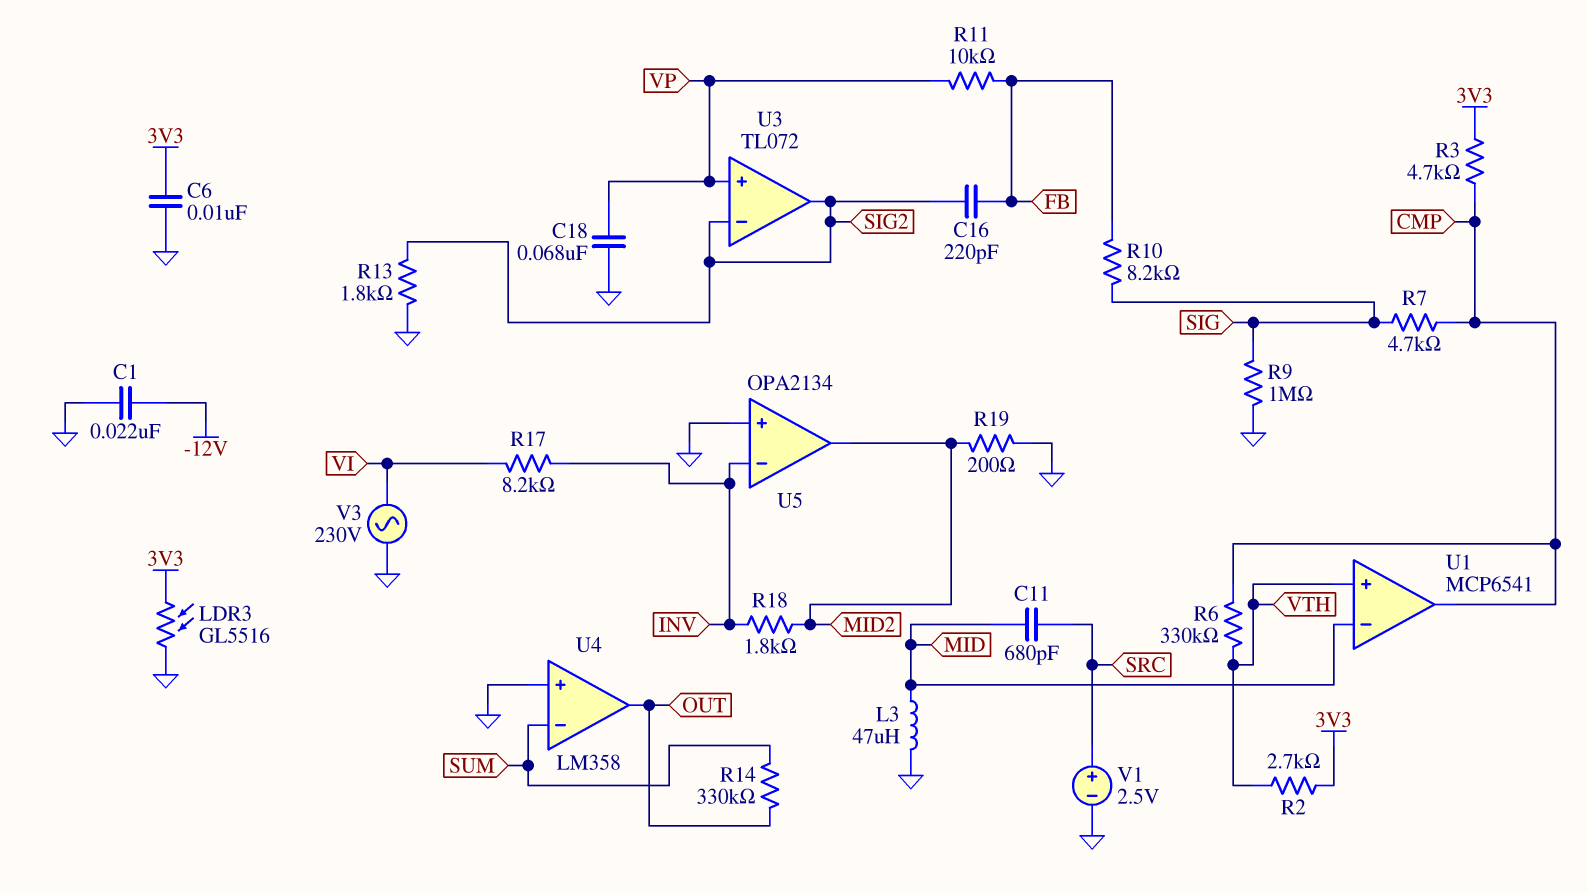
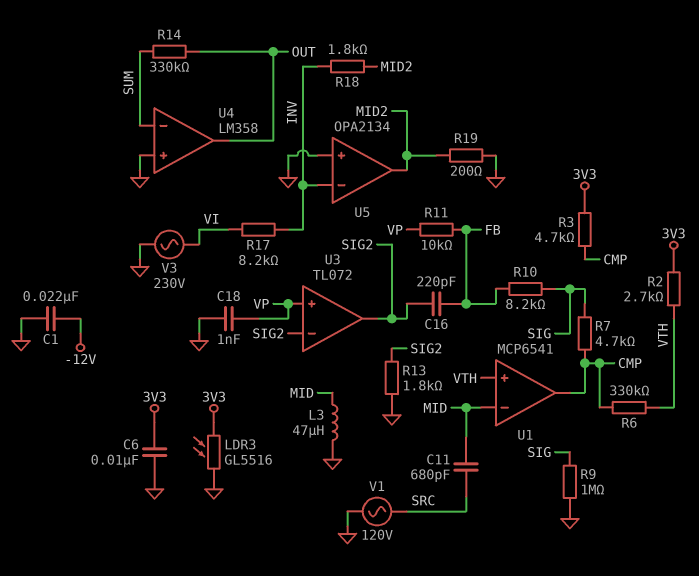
C18: 68nF (GND, VP) -> 1nF (GND, VP)
V1: 2.5V (plus SRC, minus GND) -> AC 120V (GND, SRC)

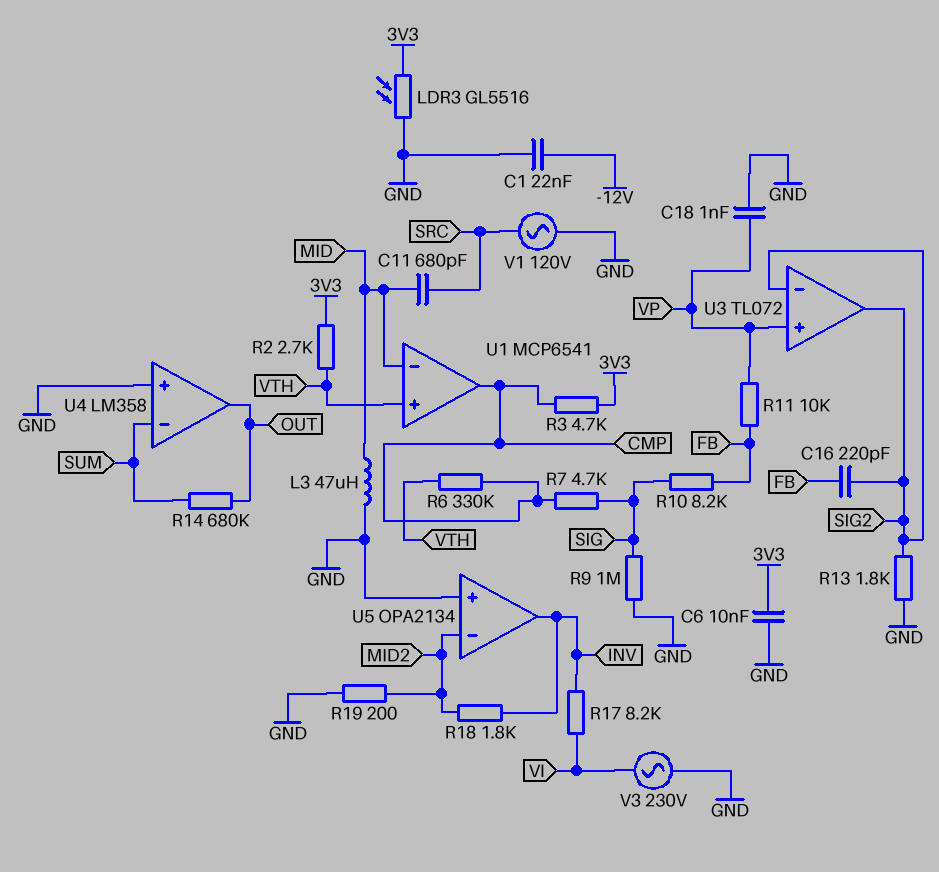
R14: 330k (OUT, SUM) -> 680k (OUT, SUM)
U5 pin in-: INV -> MID2
U5 pin out: MID2 -> INV

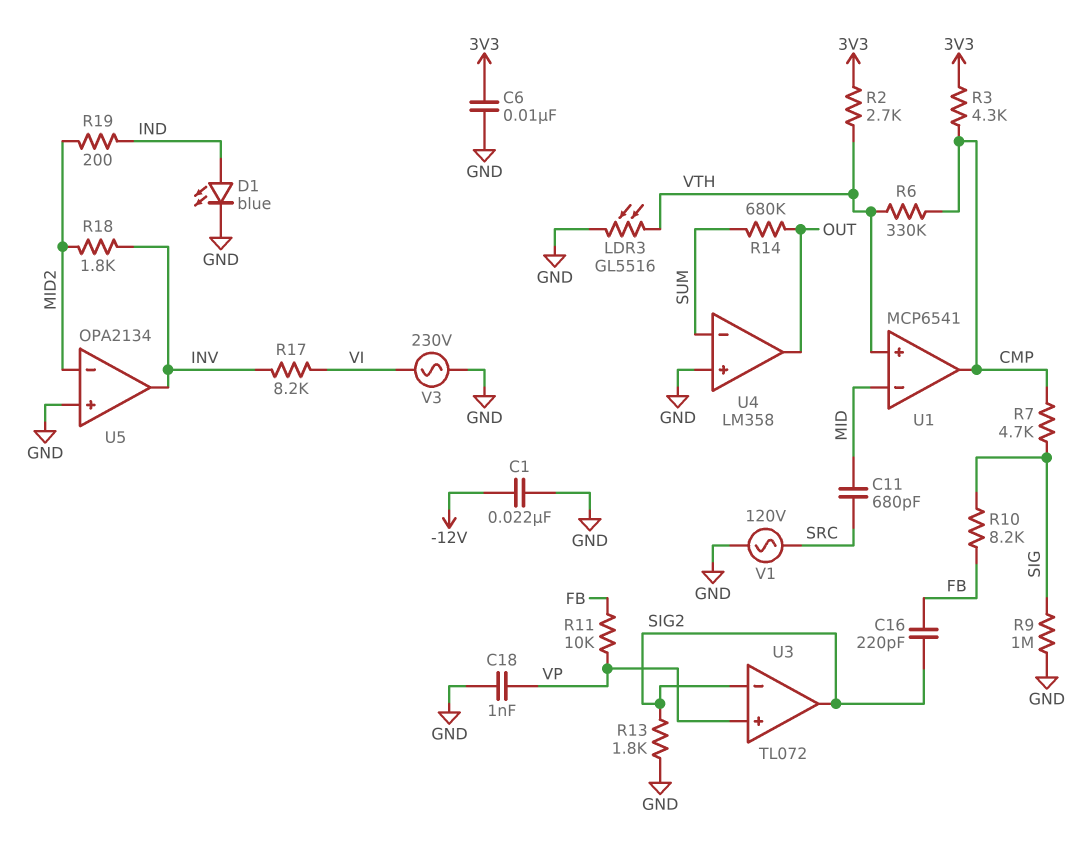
D1: none -> LED blue (A IND, K GND)
L3: 47uH (GND, MID) -> none
LDR3: GL5516 (3V3, GND) -> GL5516 (GND, VTH)
R3: 4.7k (3V3, CMP) -> 4.3k (3V3, CMP)
R19: 200 (GND, MID2) -> 200 (IND, MID2)

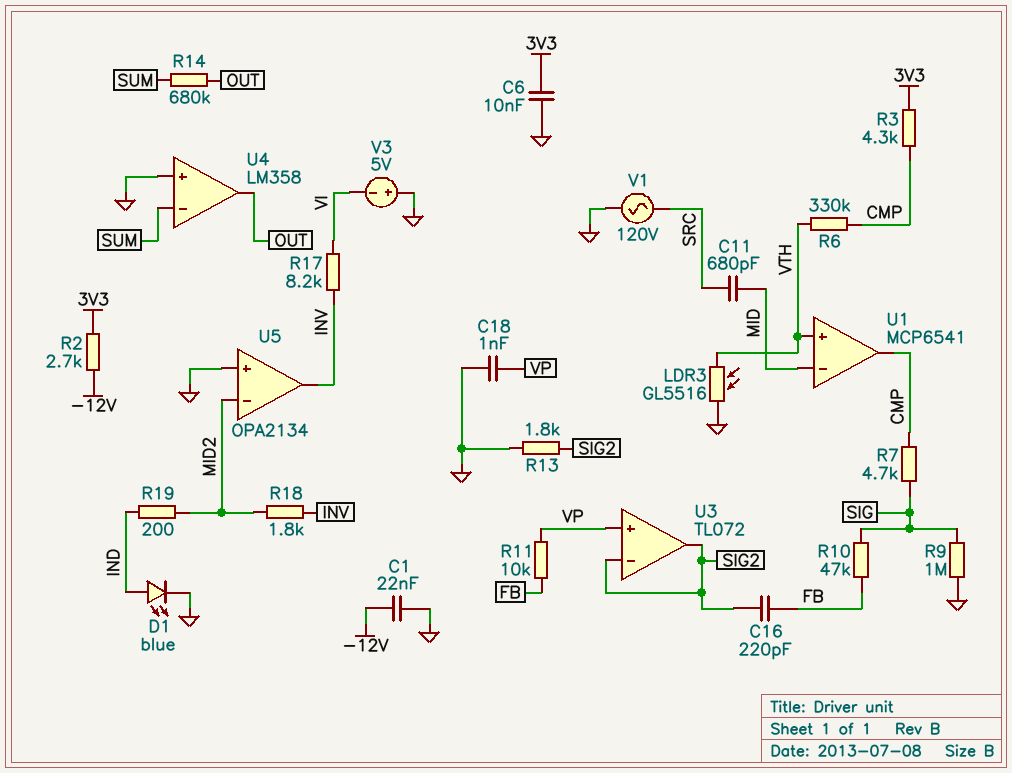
R2: 2.7k (3V3, VTH) -> 2.7k (-12V, 3V3)
R10: 8.2k (FB, SIG) -> 47k (FB, SIG)
V3: AC 230V (GND, VI) -> 5V (plus GND, minus VI)

